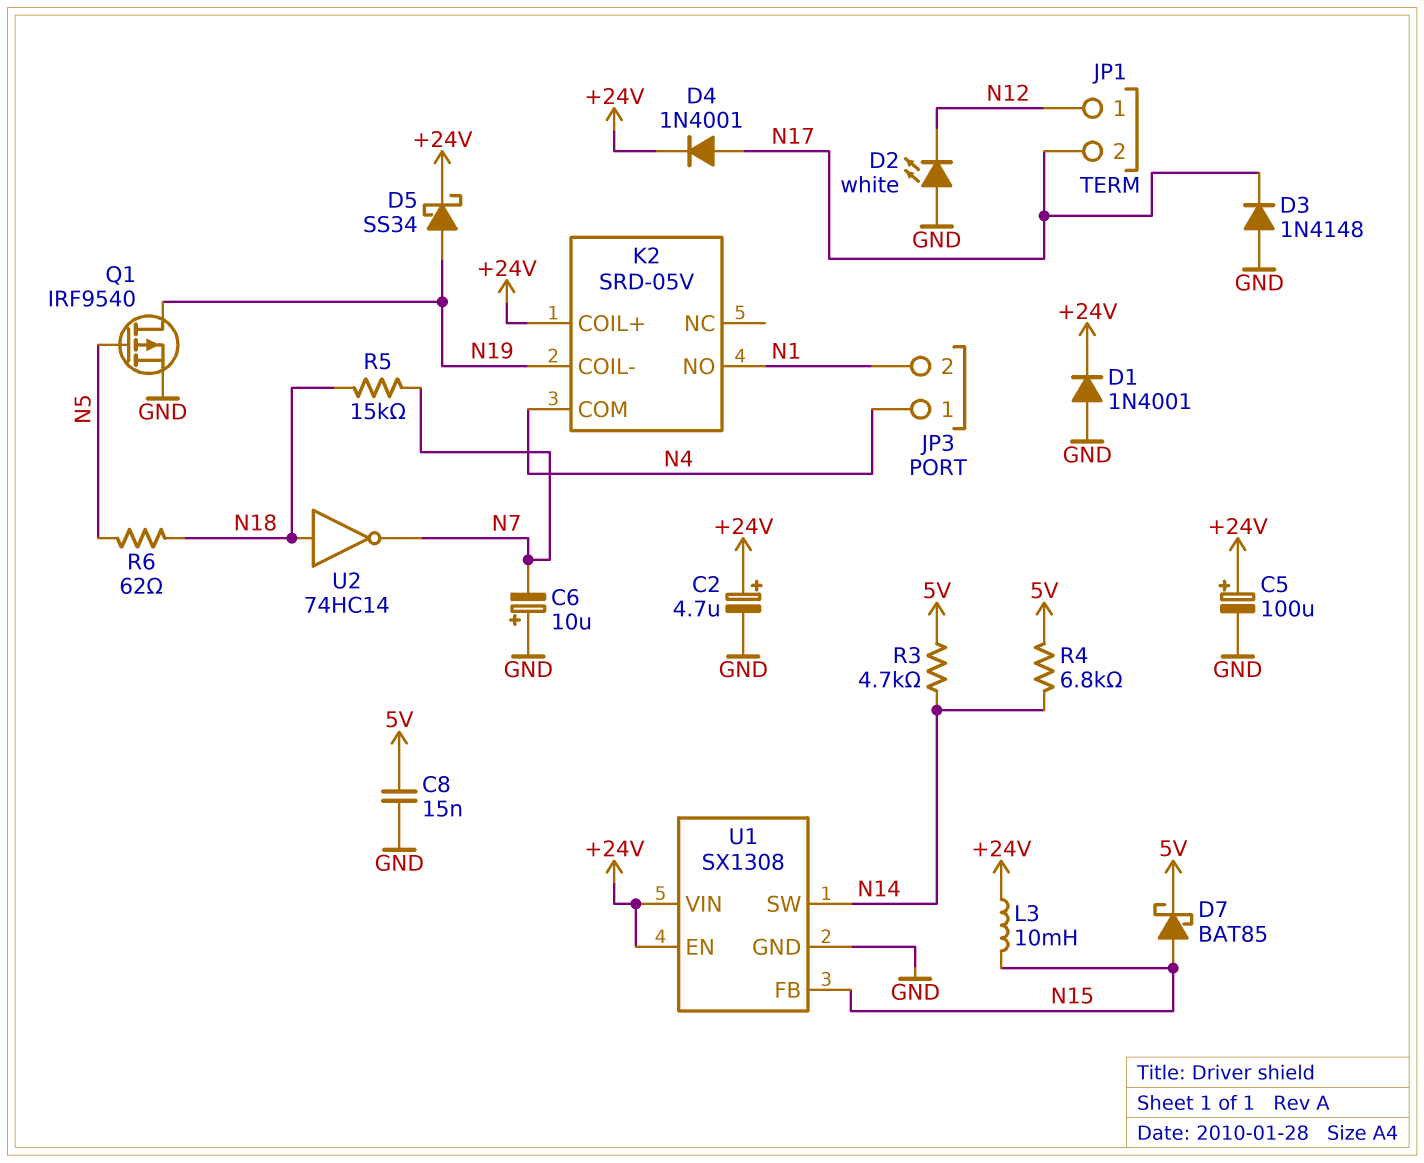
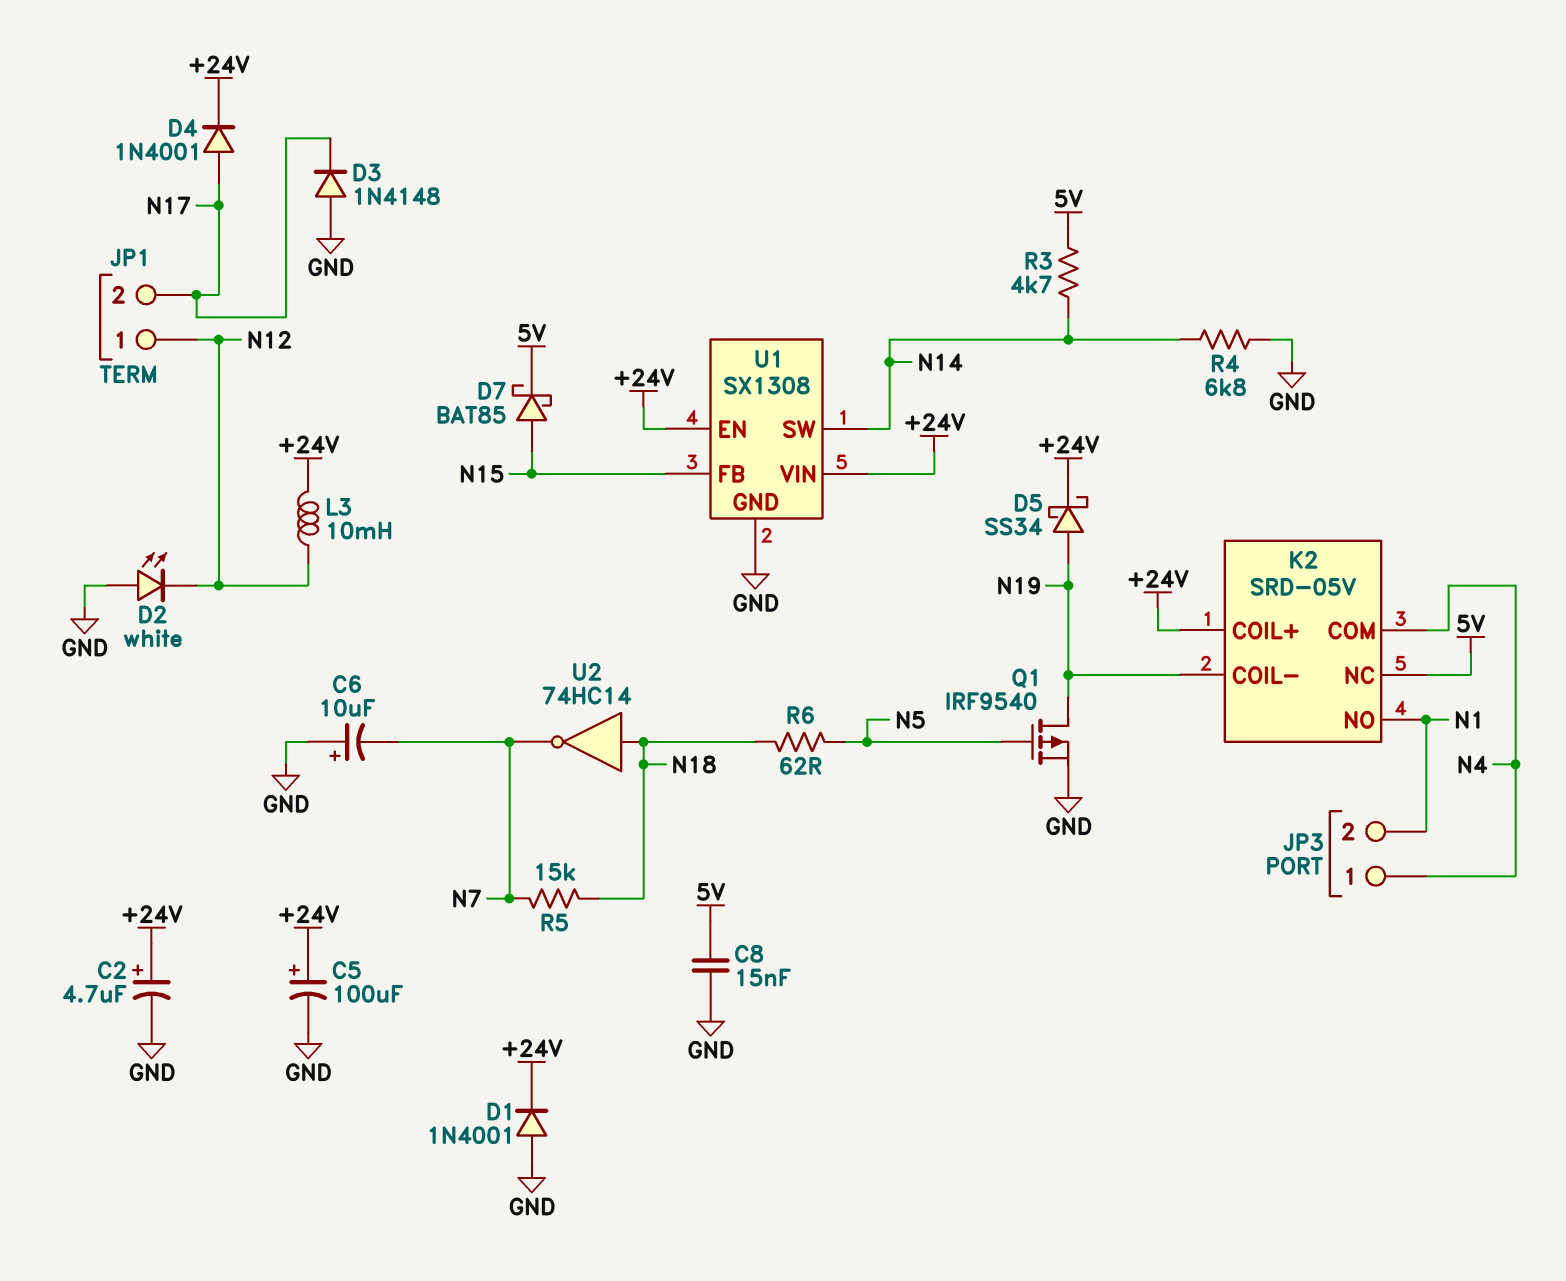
K2 pin NC: none -> 5V
L3: 10mH (+24V, N15) -> 10mH (+24V, N12)
R4: 6.8k (5V, N14) -> 6.8k (GND, N14)

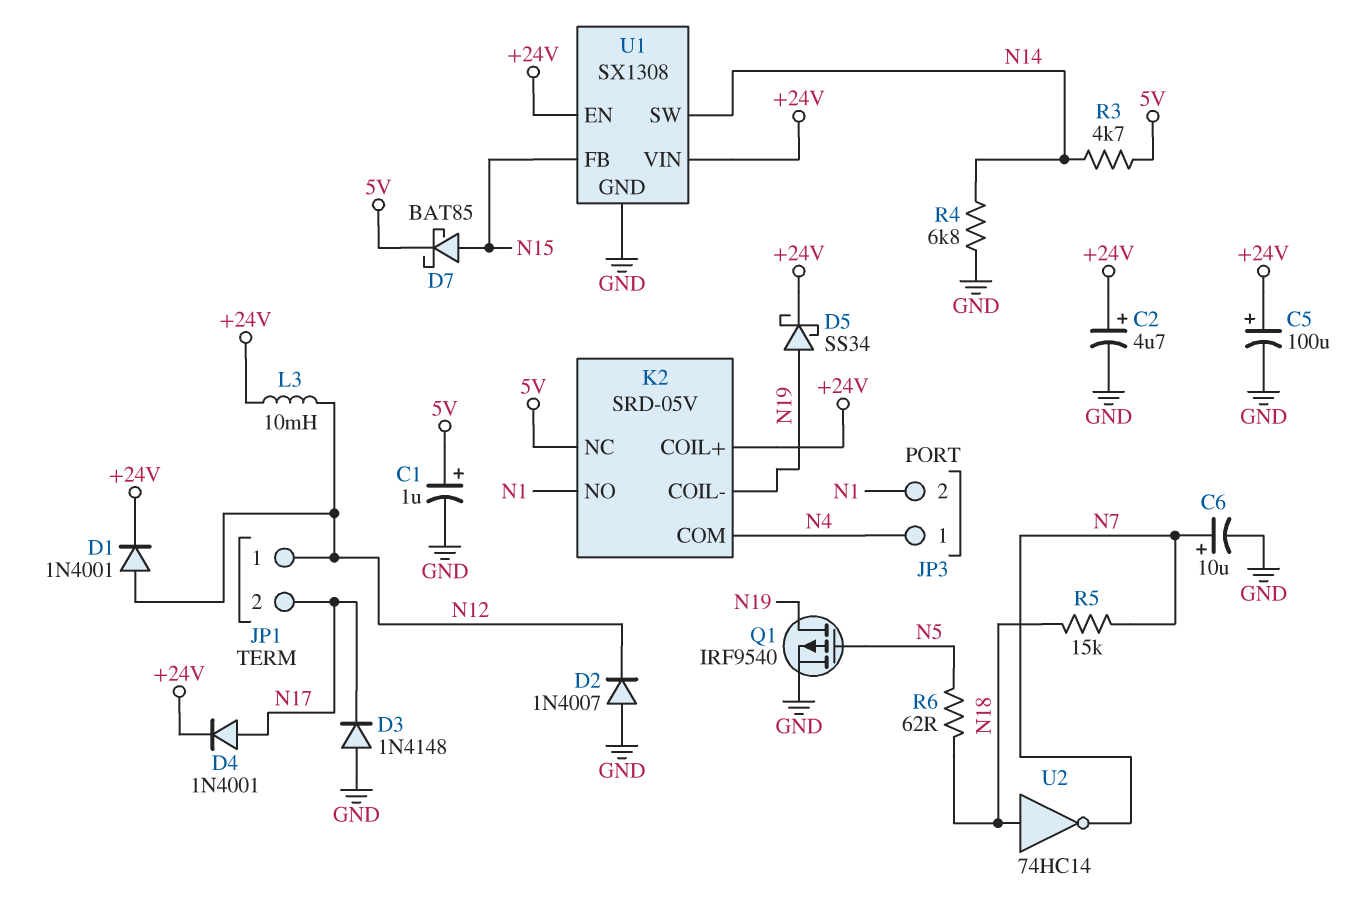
C1: none -> 1uF (plus 5V, minus GND)
C6: 10uF (plus GND, minus N7) -> 10uF (plus N7, minus GND)
C8: 15nF (5V, GND) -> none
D1: diode 1N4001 (A GND, K +24V) -> diode 1N4001 (A N12, K +24V)
D2: LED white (A GND, K N12) -> diode 1N4007 (A GND, K N12)

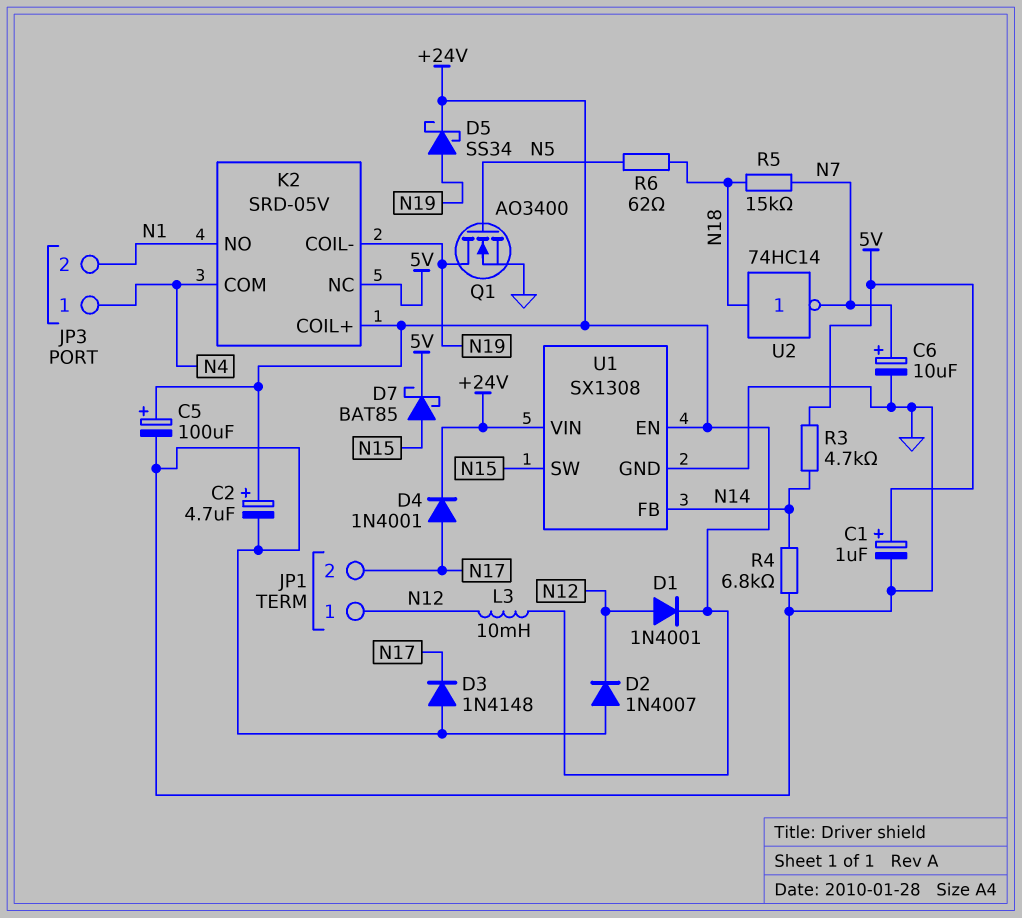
Q1: PMOS IRF9540 (G N5, D N19, S GND) -> NMOS AO3400 (G N5, D N19, S GND)
U1 pin FB: N15 -> N14
U1 pin SW: N14 -> N15

